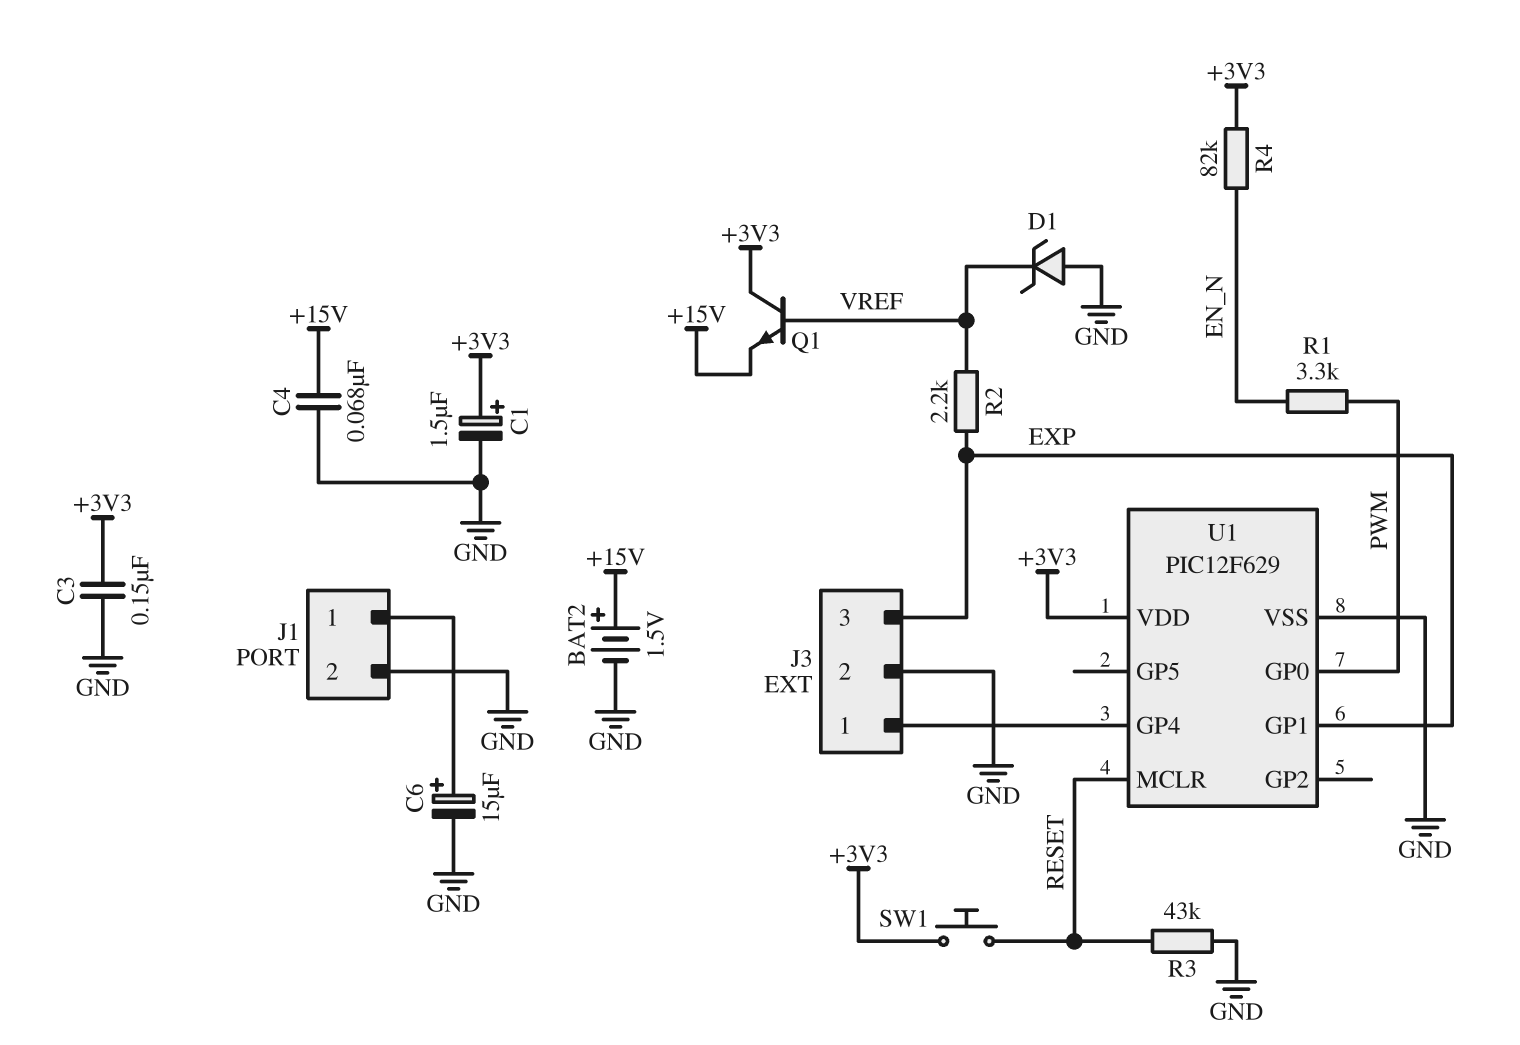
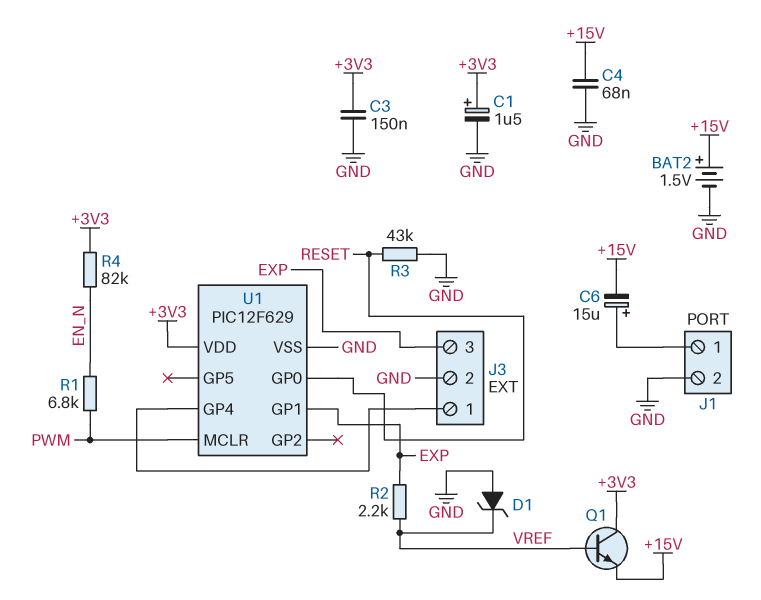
C6: 15uF (plus J1/1, minus GND) -> 15uF (plus J1/1, minus +15V)
R1: 3.3k (EN_N, PWM) -> 6.8k (EN_N, PWM)
SW1: button (+3V3, RESET) -> none
U1 pin GP0: PWM -> RESET
U1 pin MCLR: RESET -> PWM

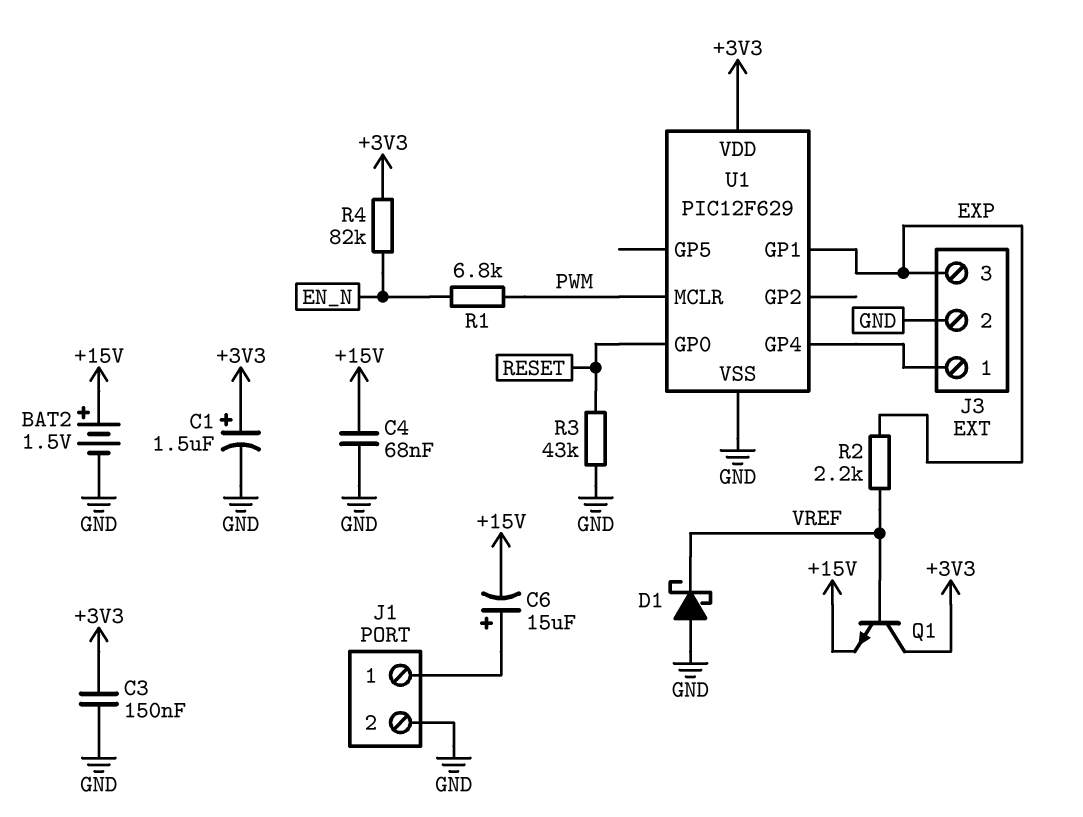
D1: zener (A GND, K VREF) -> schottky (A GND, K VREF)

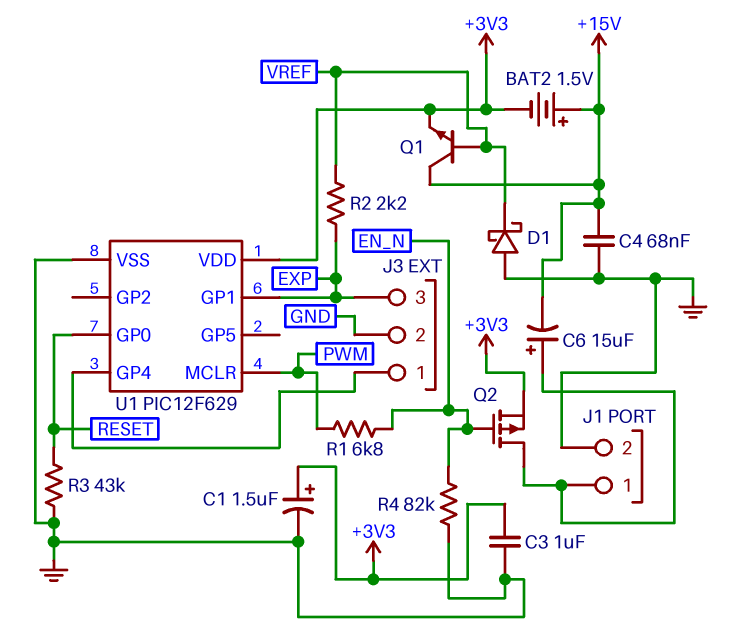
BAT2: 1.5V (plus +15V, minus GND) -> 1.5V (plus +15V, minus +3V3)
C3: 150nF (+3V3, GND) -> 1uF (+3V3, GND)
Q1: NPN (B VREF, C +3V3, E +15V) -> NPN (B VREF, C +15V, E +3V3)
Q2: none -> PMOS (G EN_N, D J1/1, S +3V3)
R4: 82k (+3V3, EN_N) -> 82k (EN_N, GND)

